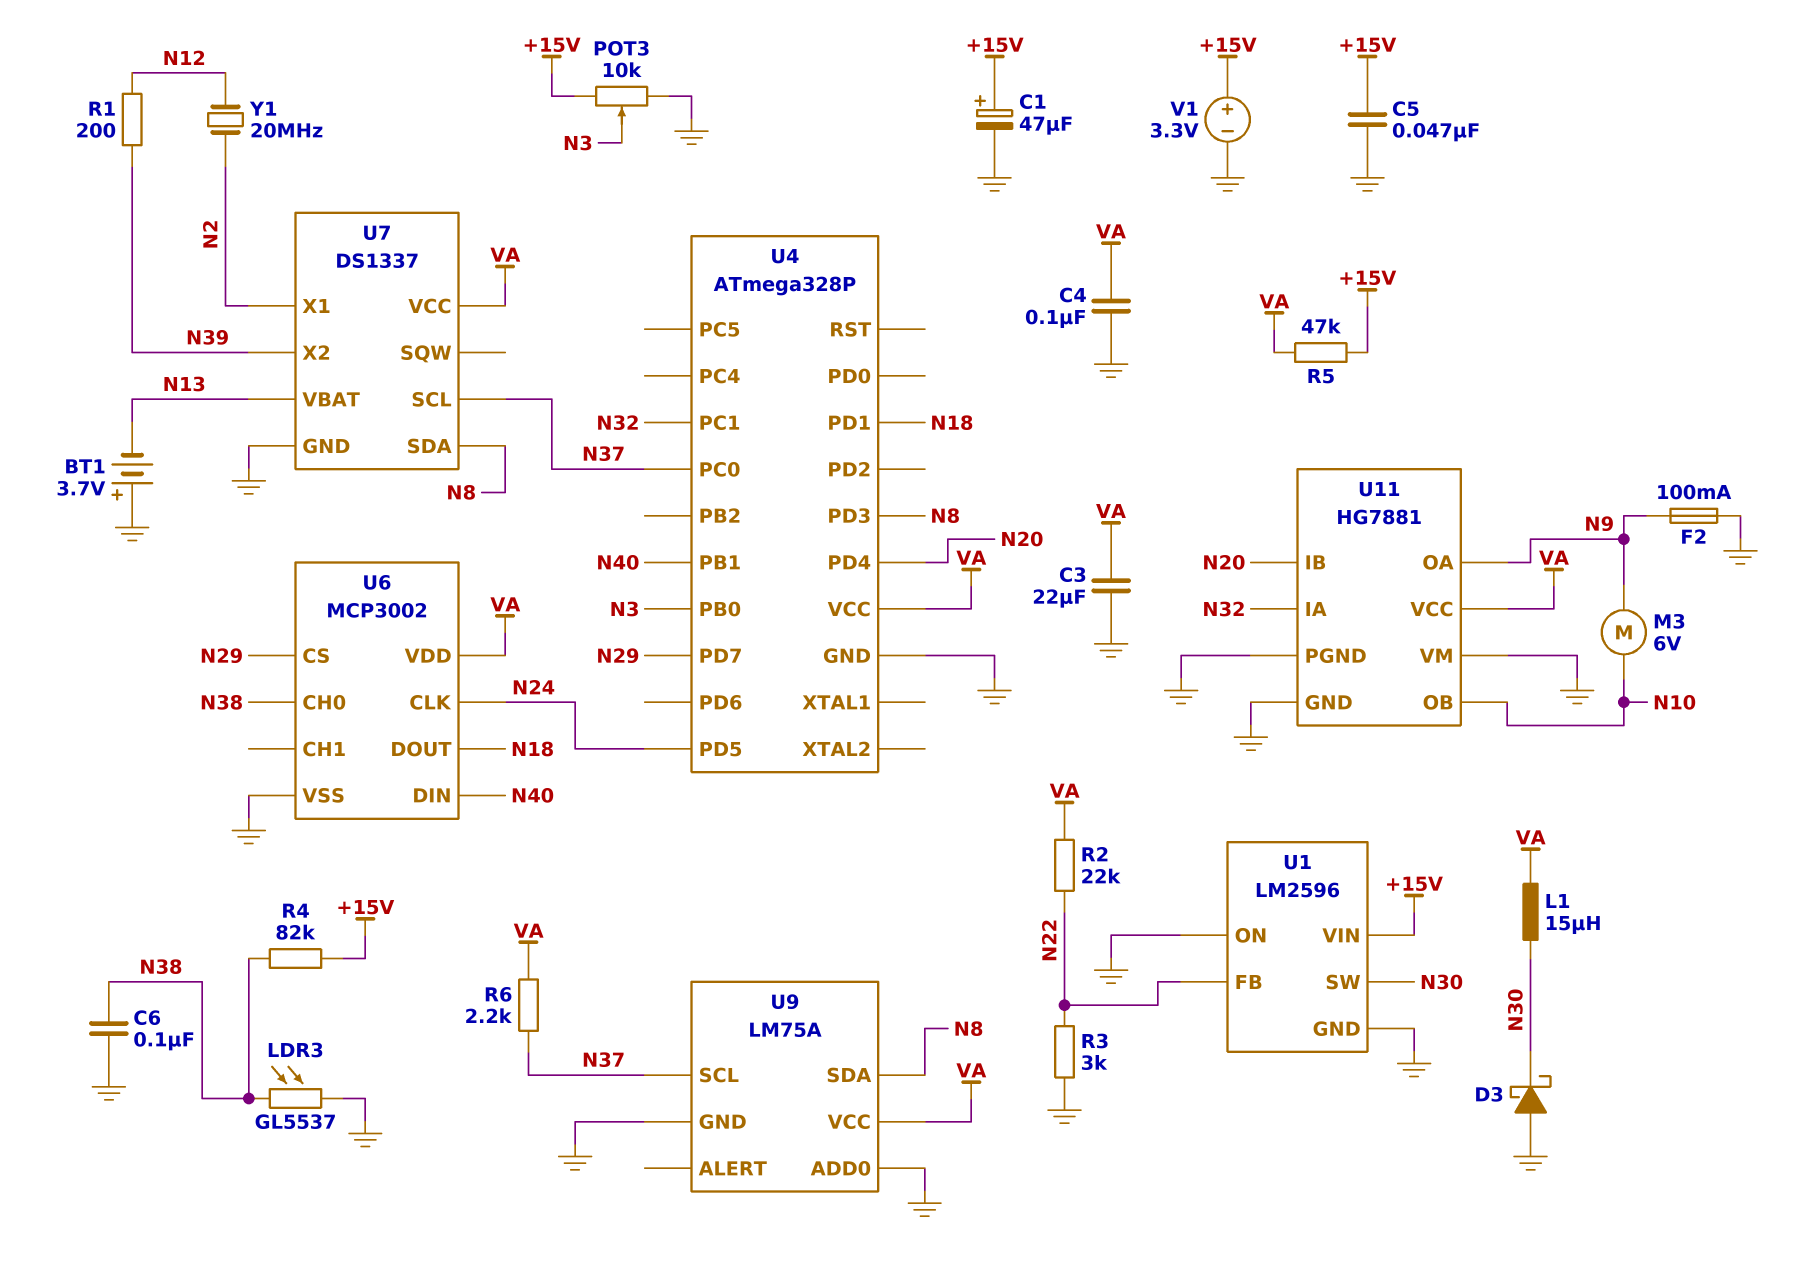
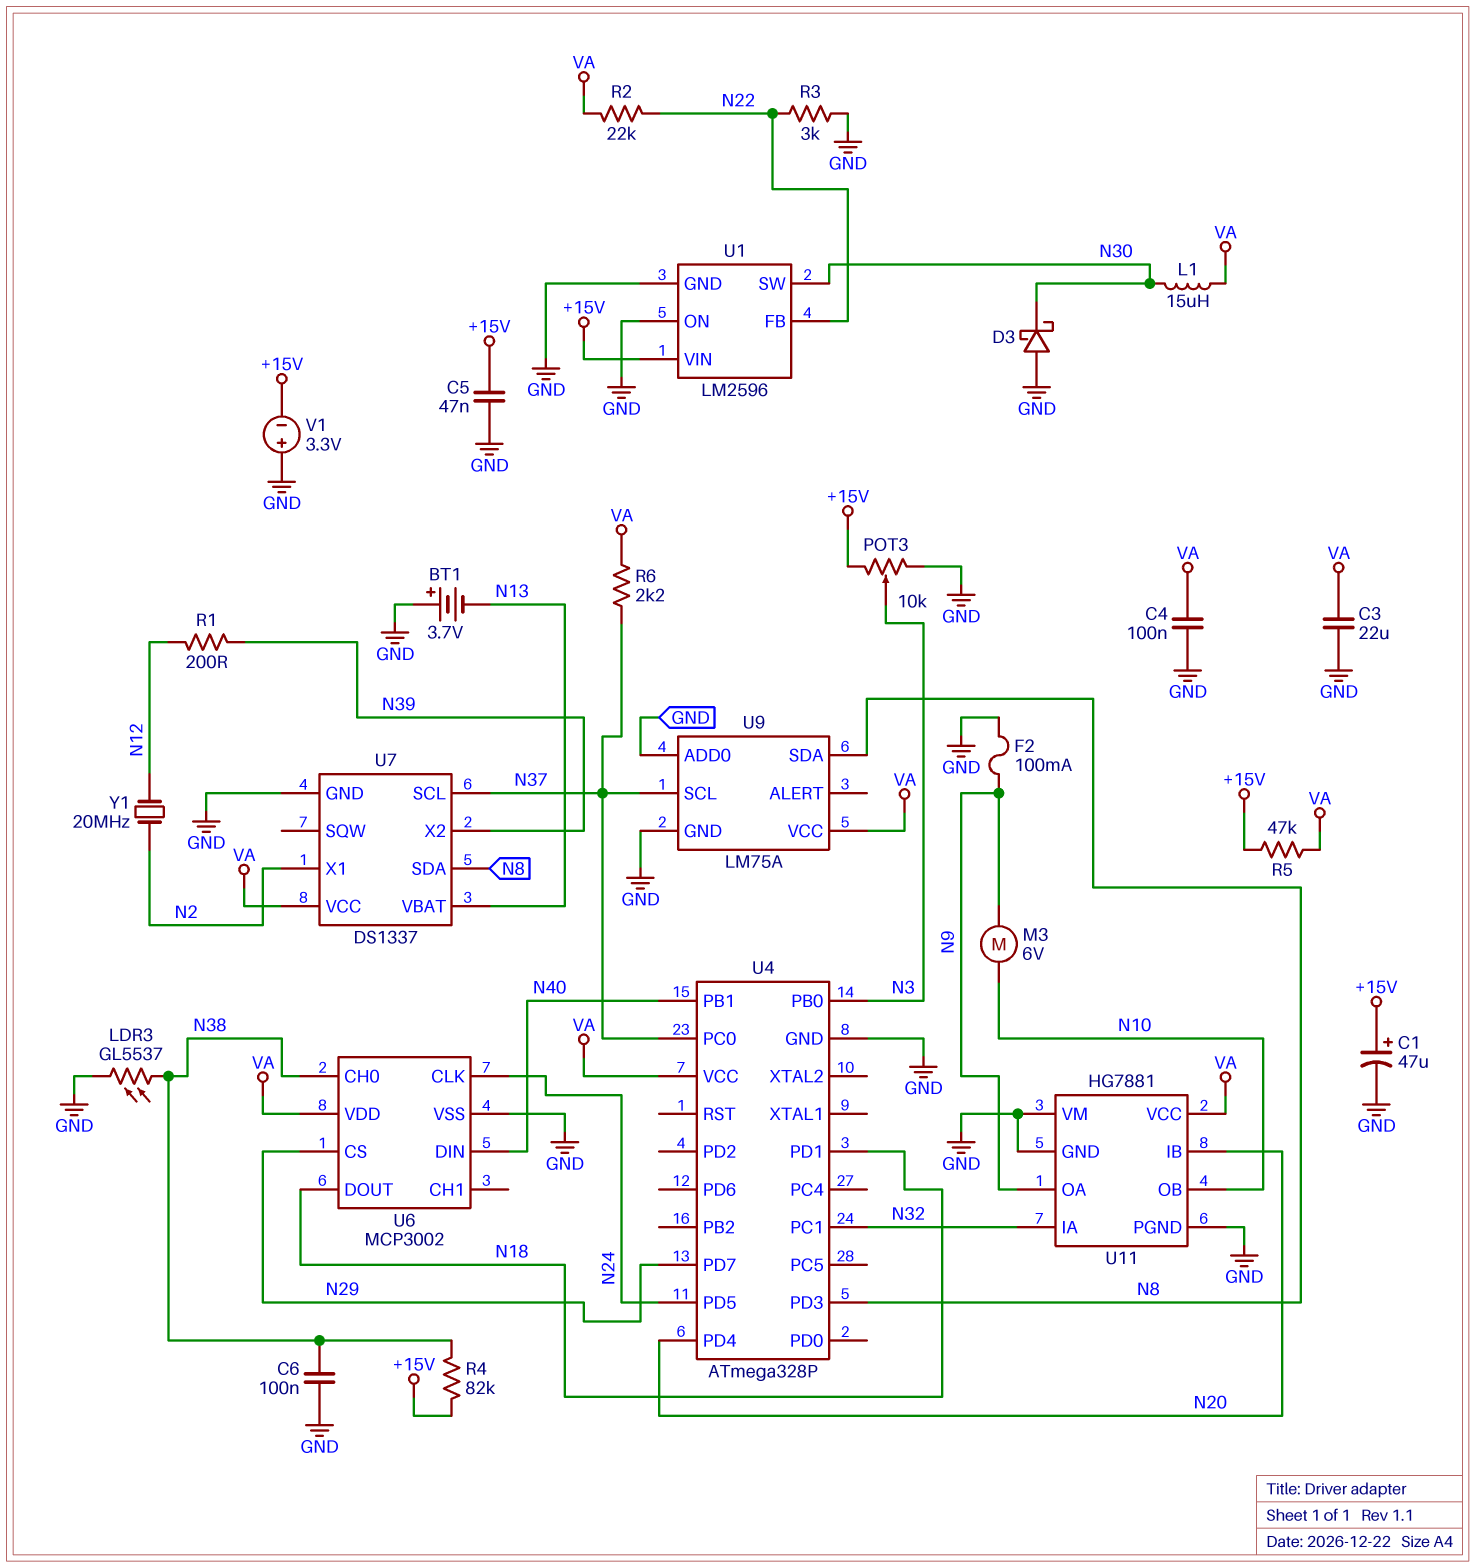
V1: 3.3V (plus +15V, minus GND) -> 3.3V (plus GND, minus +15V)

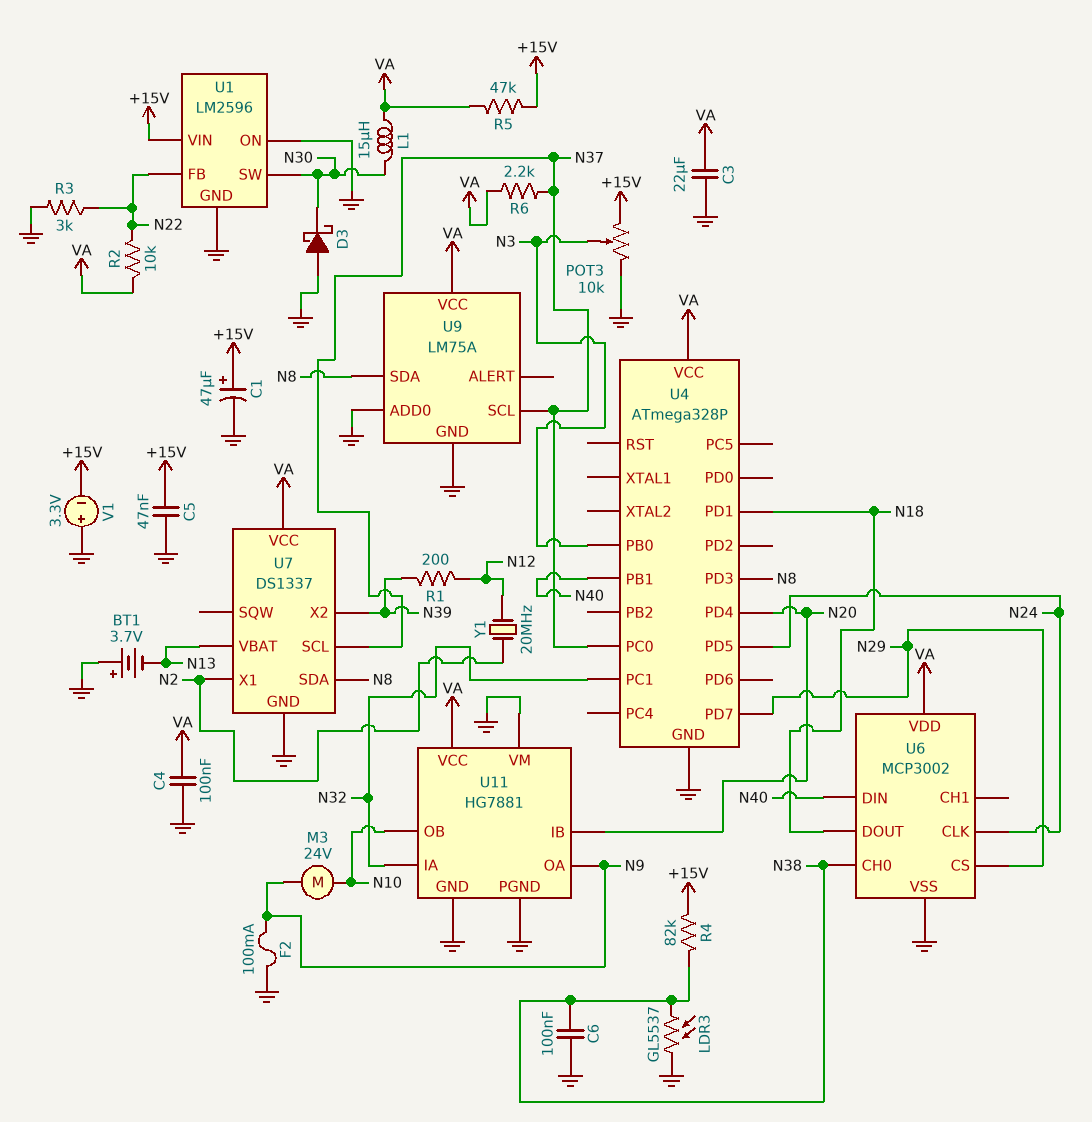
M3: motor 6V (N9, N10) -> motor 24V (N9, N10)
R2: 22k (N22, VA) -> 10k (N22, VA)

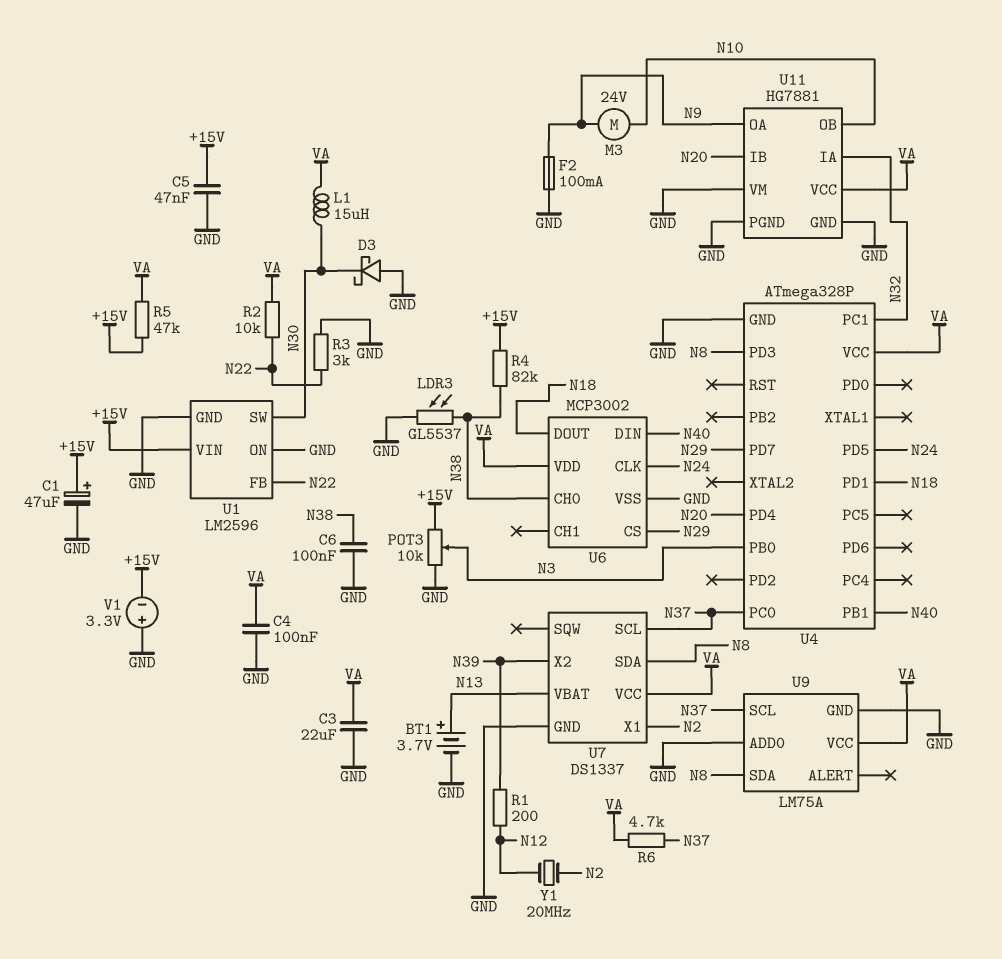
BT1: 3.7V (plus GND, minus N13) -> 3.7V (plus N13, minus GND)
R6: 2.2k (N37, VA) -> 4.7k (N37, VA)

